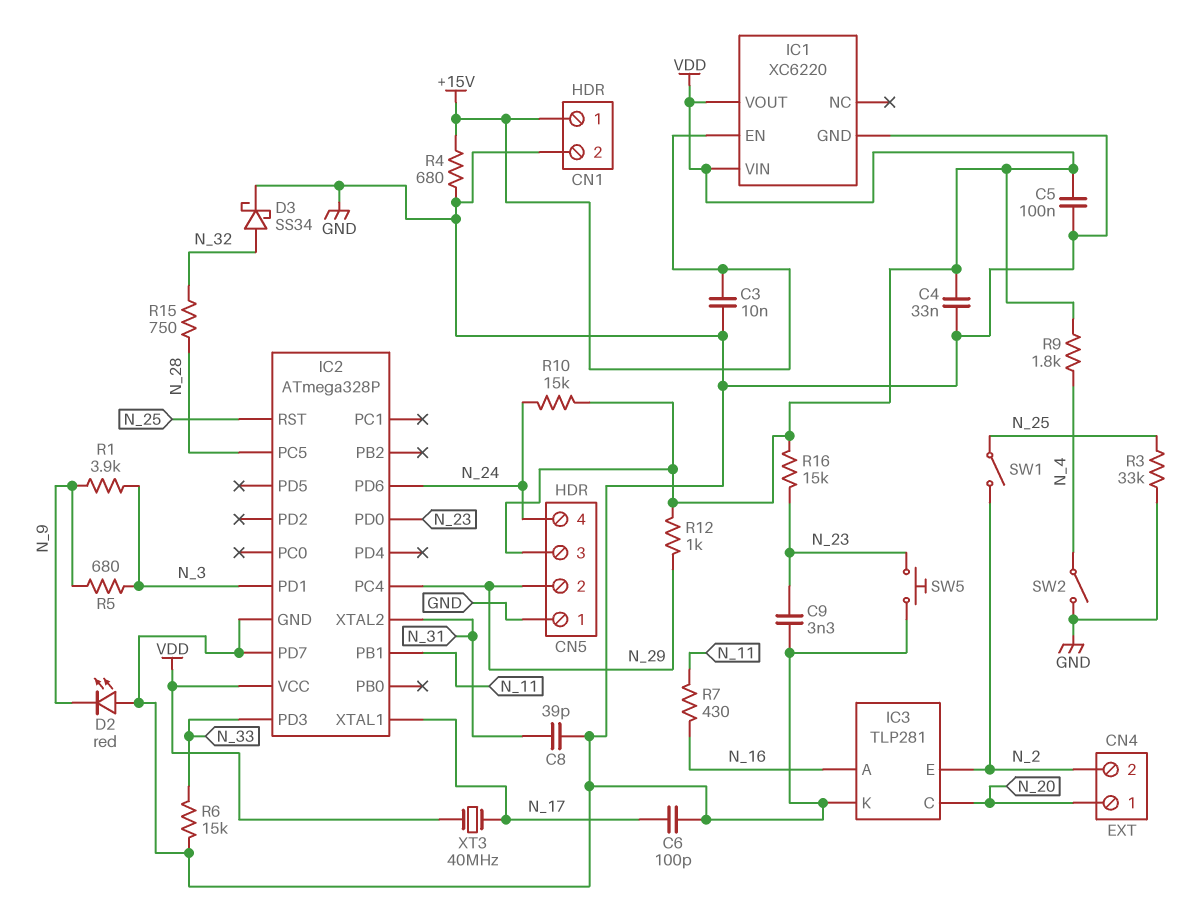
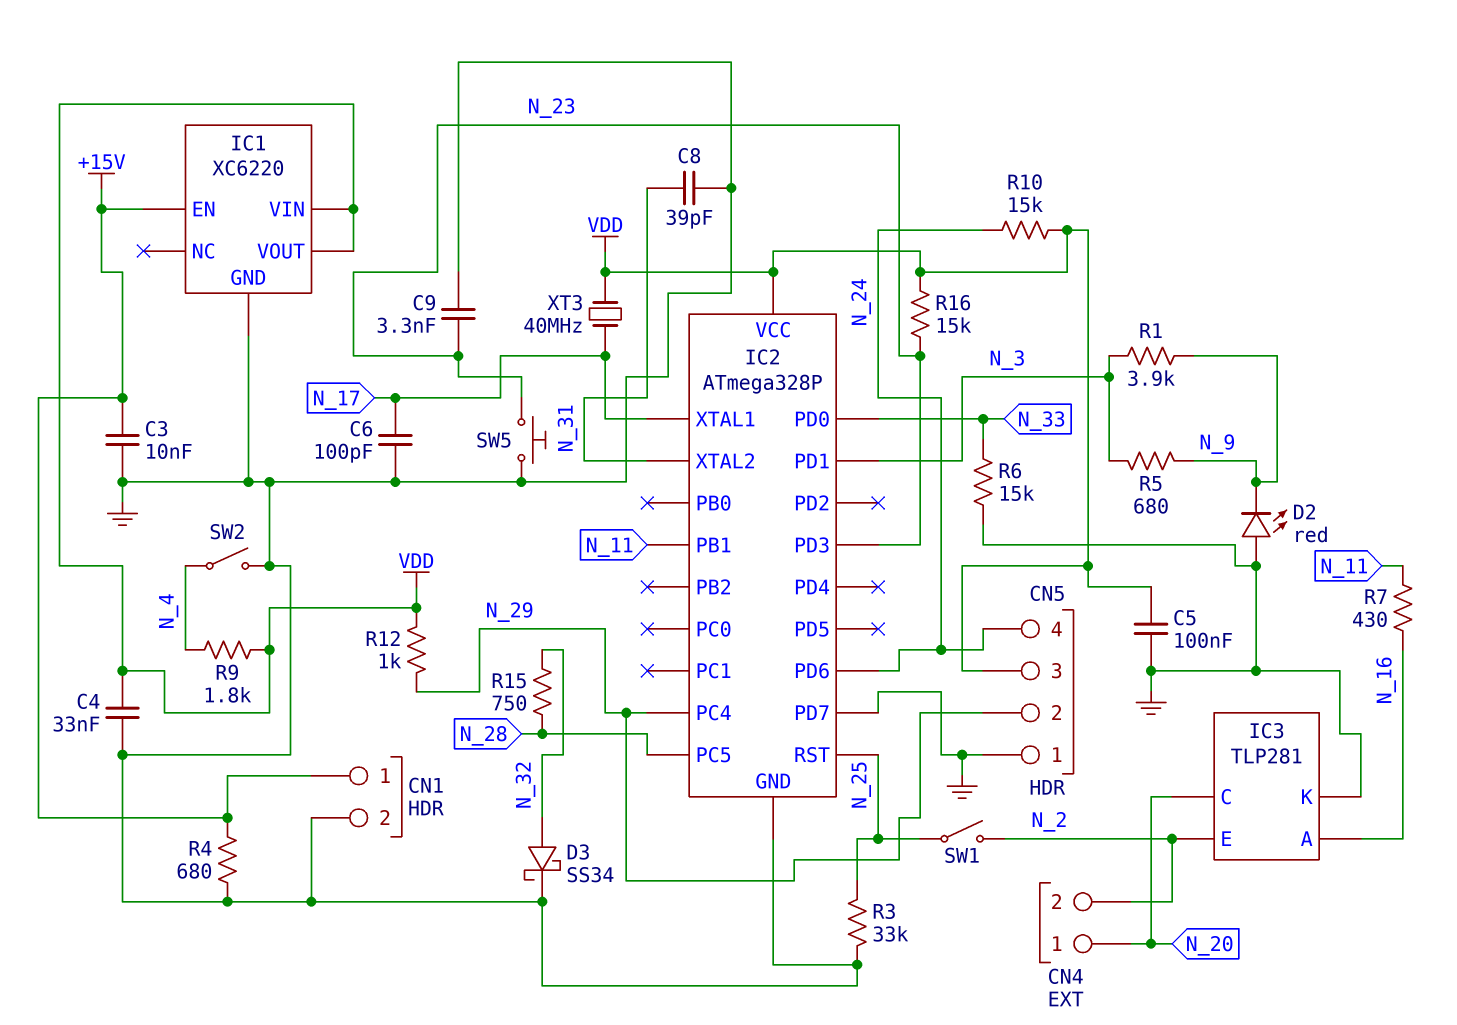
IC2 pin PD0: N_23 -> N_33
IC2 pin PD3: N_33 -> N_23

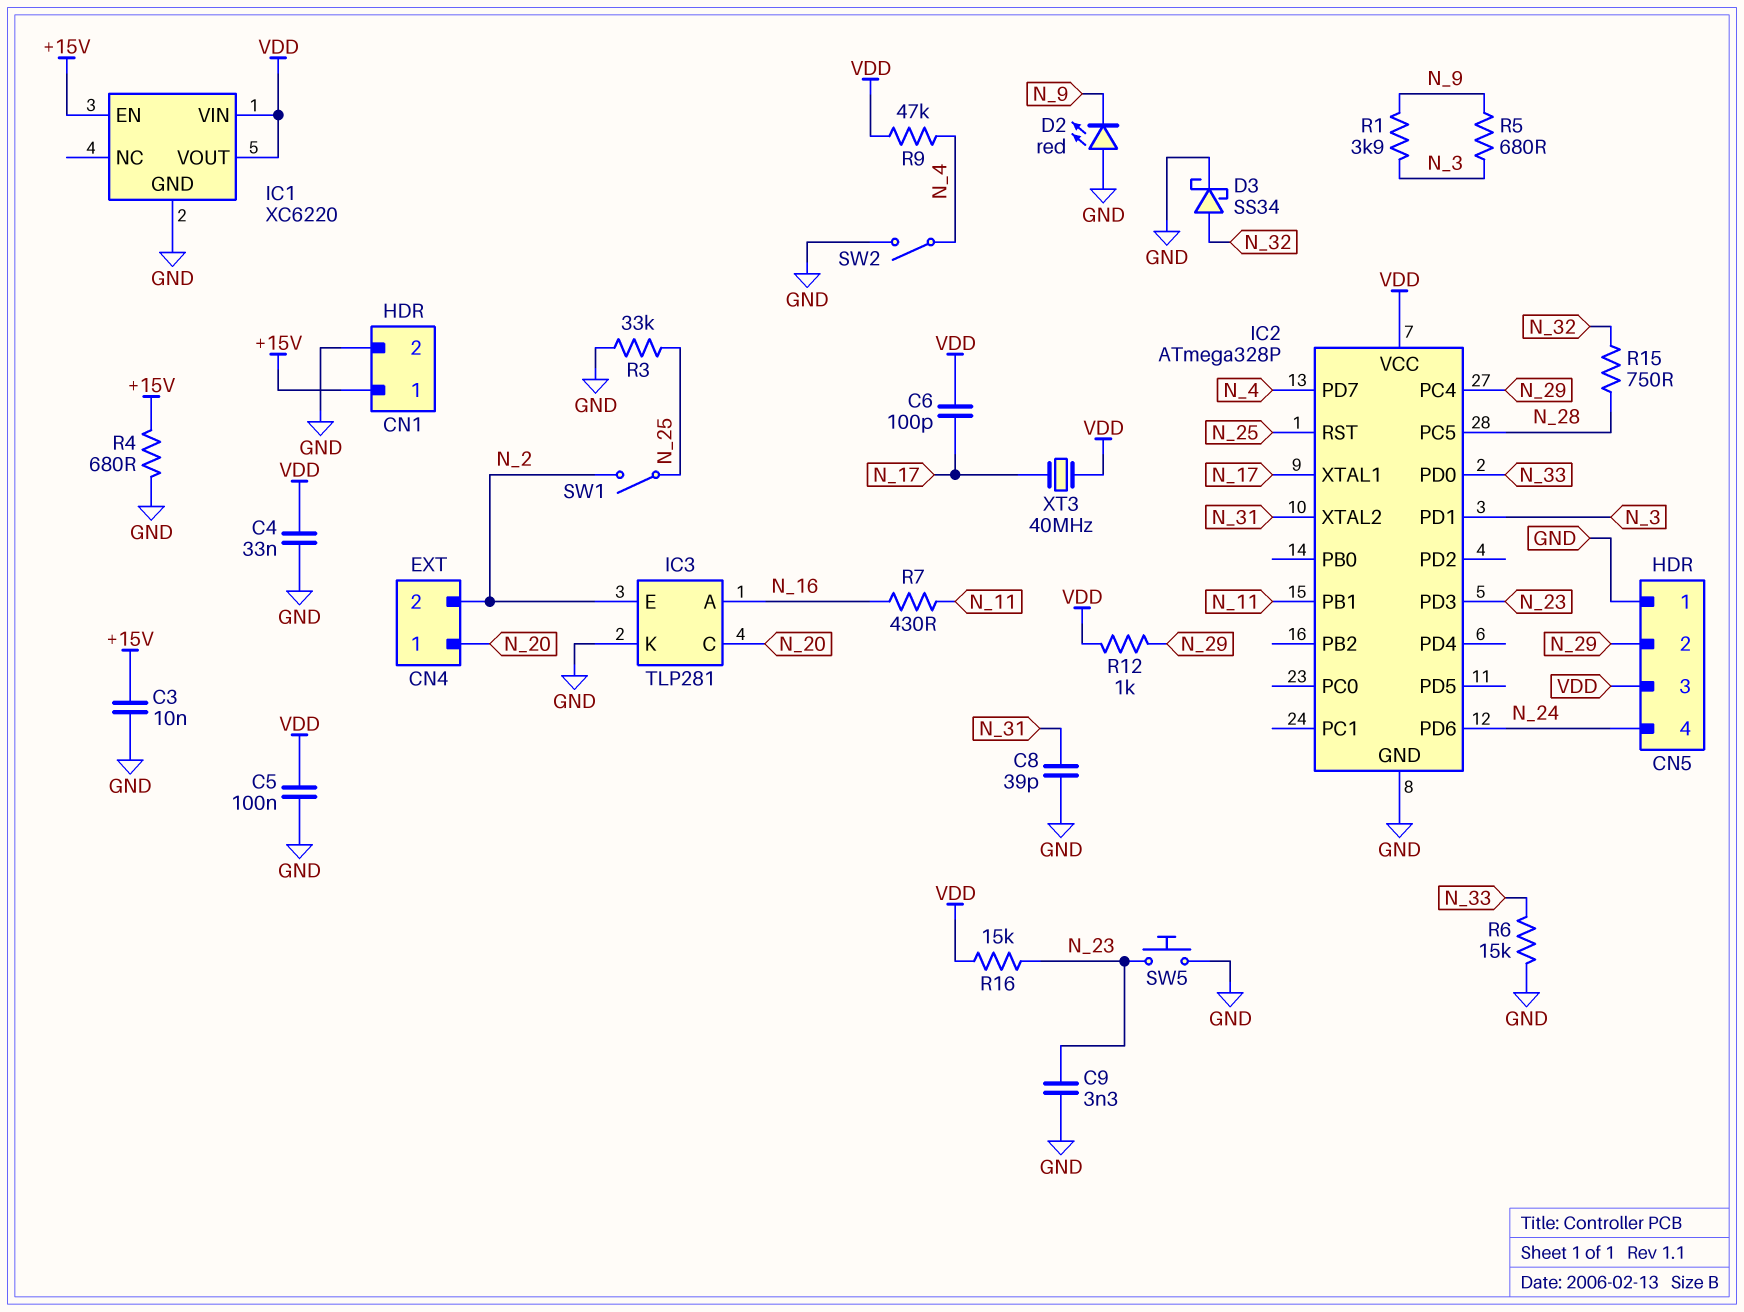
C6: 100pF (GND, N_17) -> 100pF (N_17, VDD)
IC2 pin PD7: GND -> N_4
R9: 1.8k (N_4, VDD) -> 47k (N_4, VDD)
R10: 15k (N_24, VDD) -> none

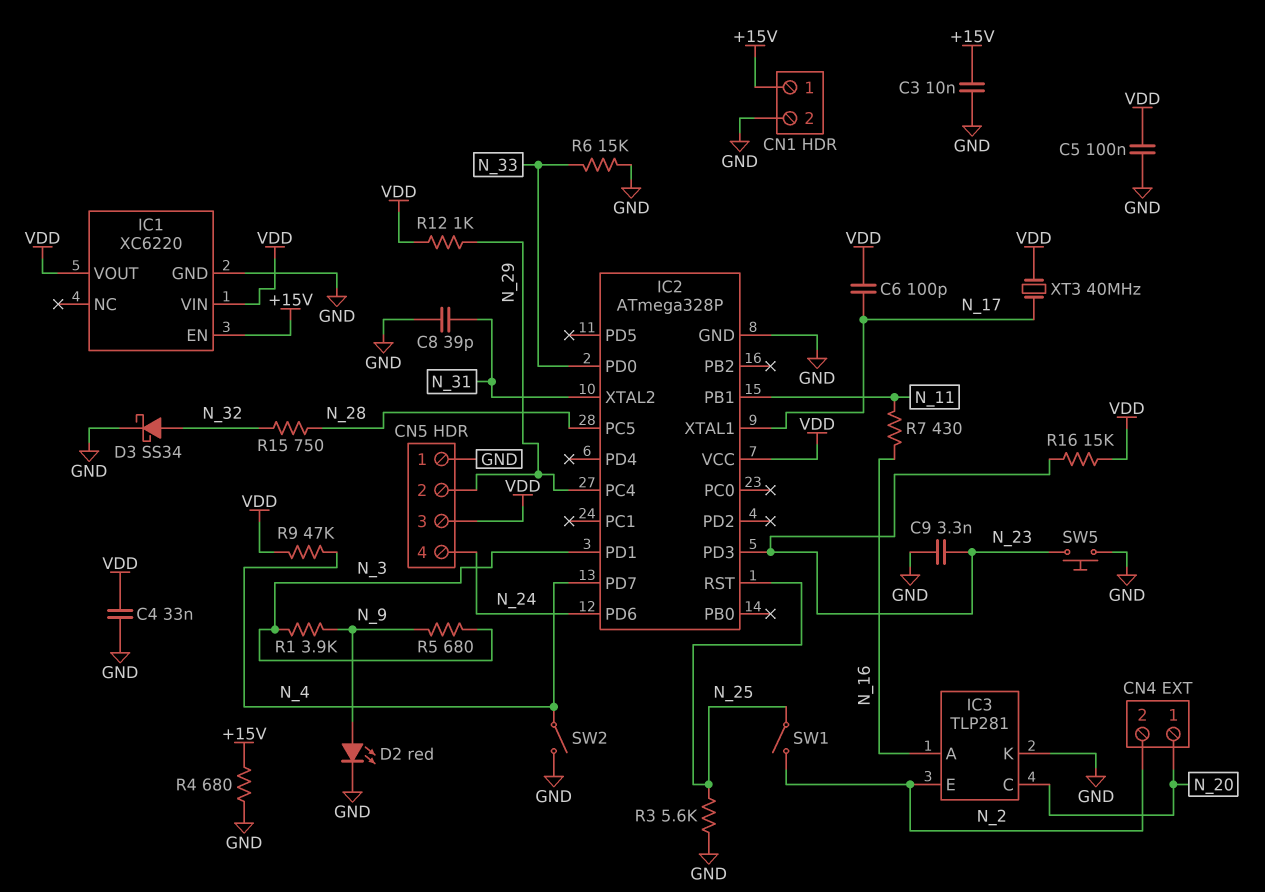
D2: LED red (A GND, K N_9) -> LED red (A N_9, K GND)
R3: 33k (GND, N_25) -> 5.6k (GND, N_25)

